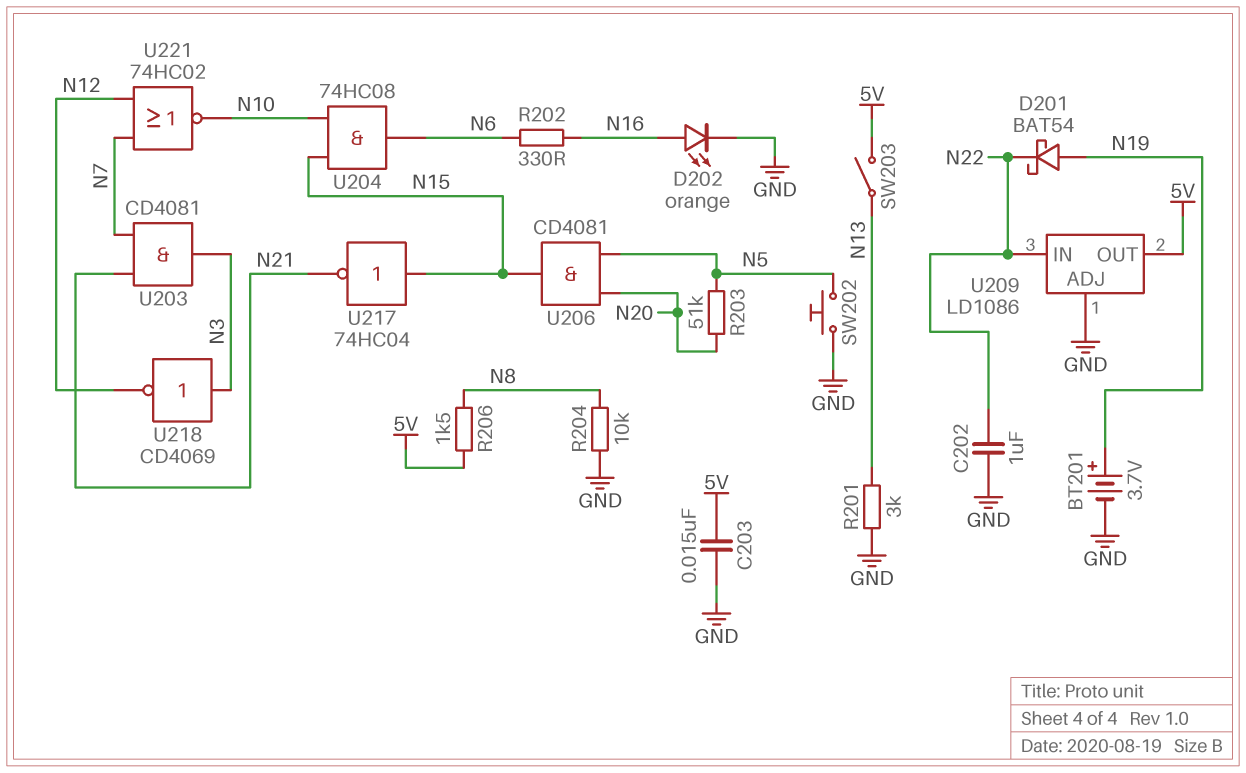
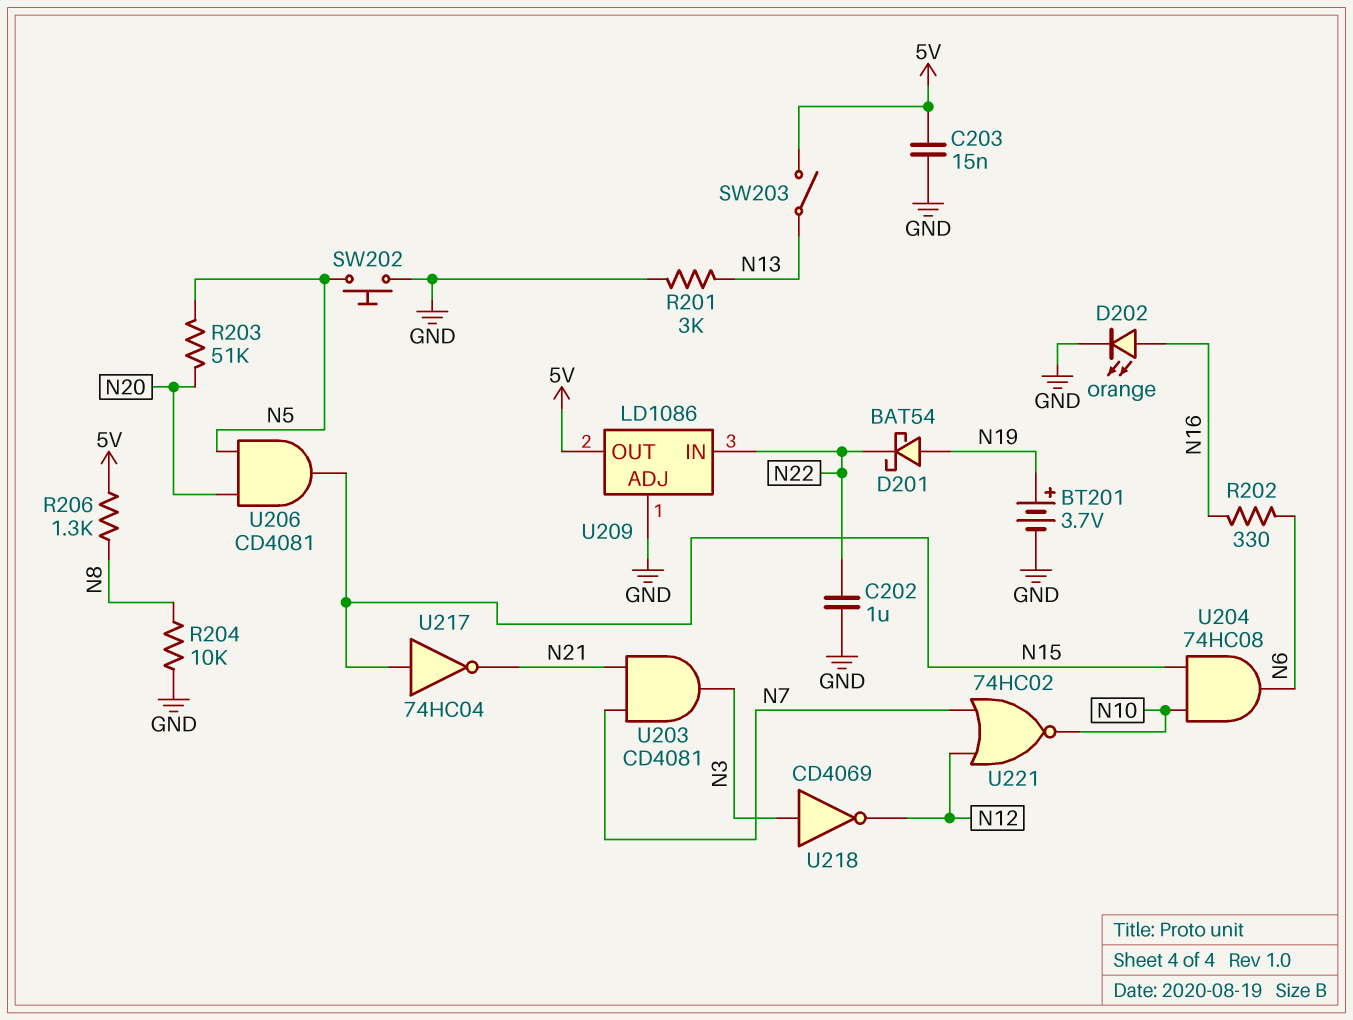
R206: 1.5k (5V, N8) -> 1.3k (5V, N8)

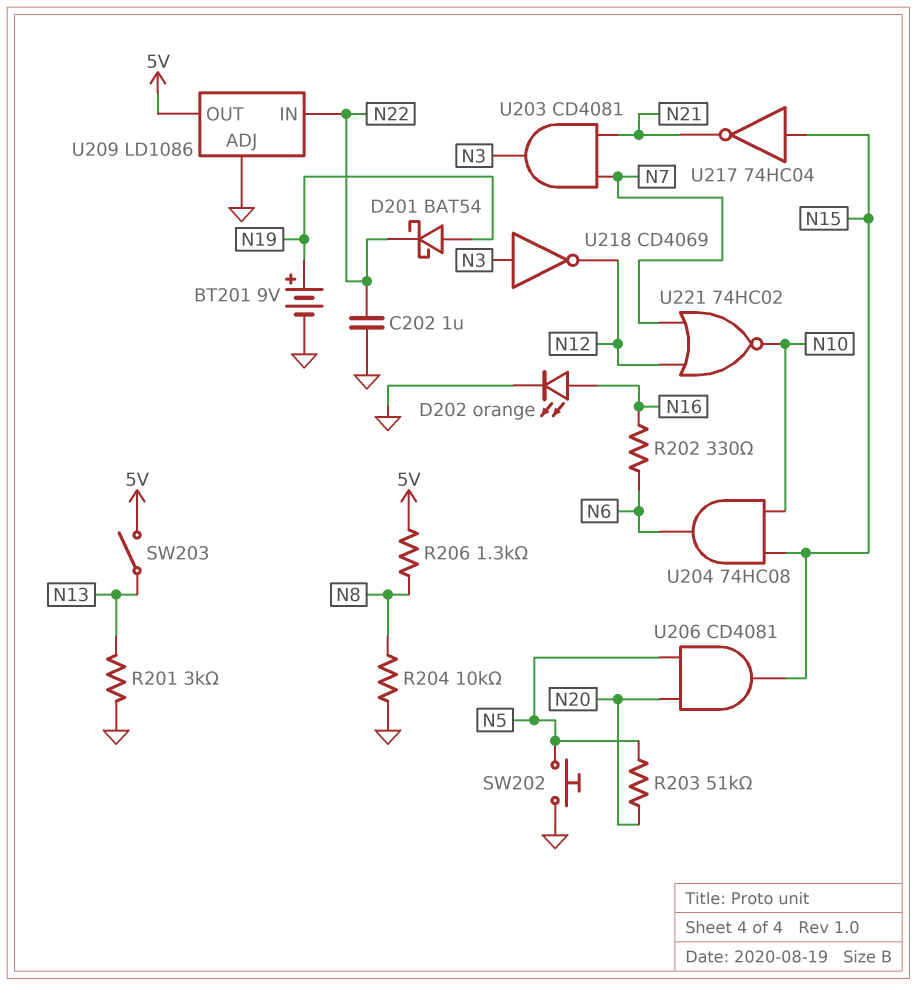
BT201: 3.7V (plus N19, minus GND) -> 9V (plus N19, minus GND)
C203: 15nF (5V, GND) -> none

